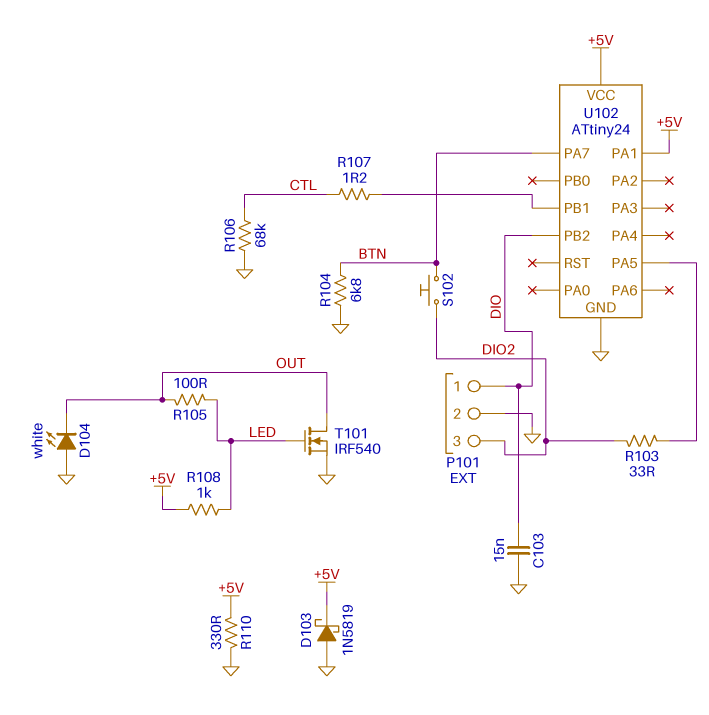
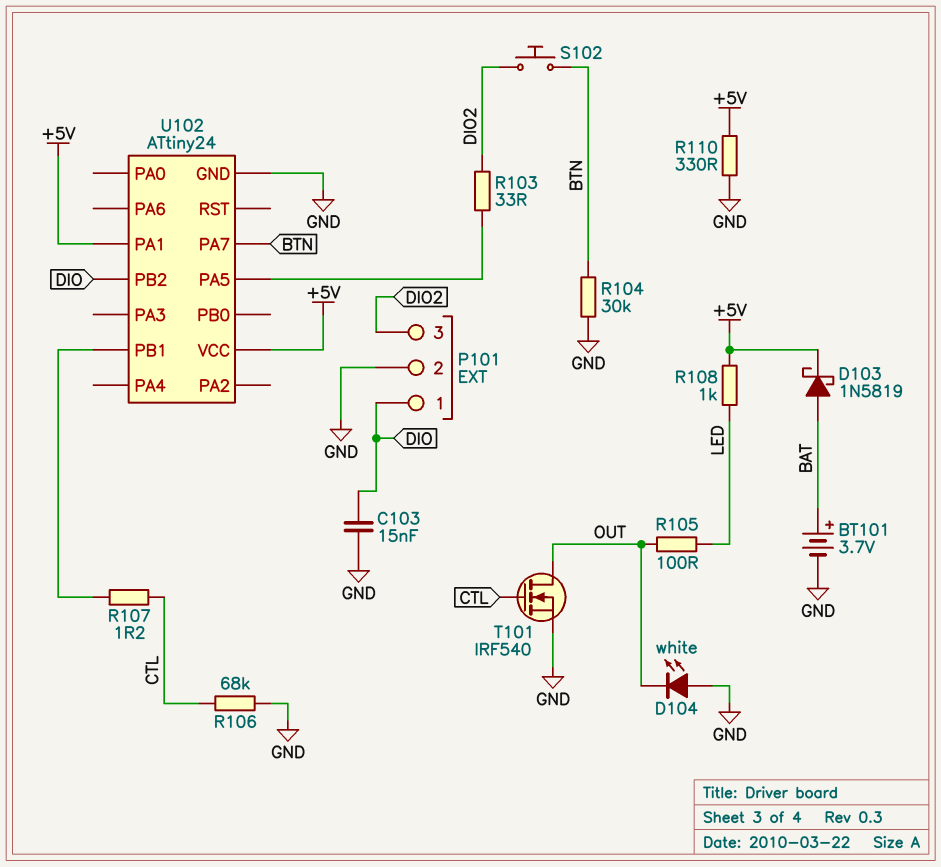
BT101: none -> 3.7V (plus BAT, minus GND)
D103: schottky 1N5819 (A GND, K +5V) -> schottky 1N5819 (A BAT, K +5V)
R104: 6.8k (BTN, GND) -> 30k (BTN, GND)
T101: NMOS IRF540 (G LED, D OUT, S GND) -> NMOS IRF540 (G CTL, D OUT, S GND)

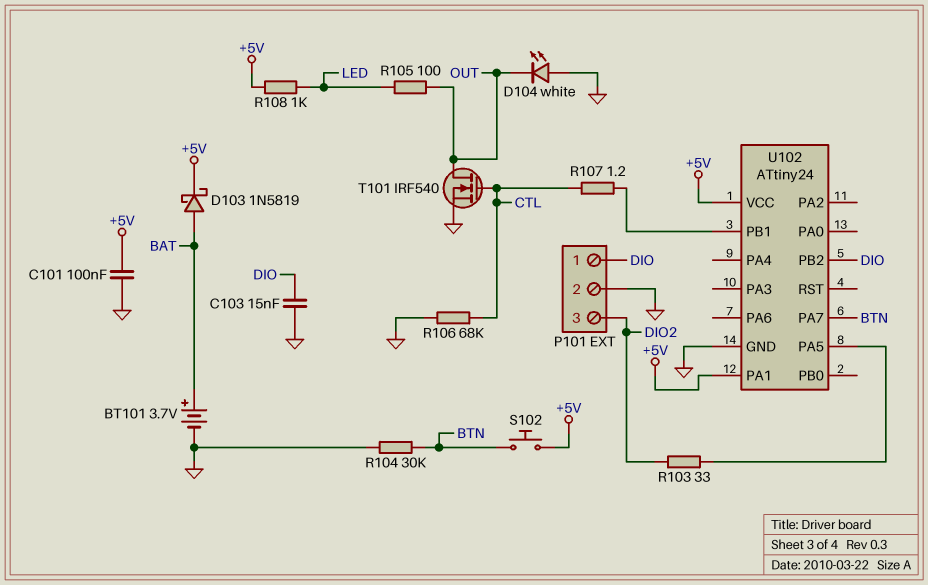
C101: none -> 100nF (+5V, GND)
R110: 330 (+5V, GND) -> none
S102: button (BTN, DIO2) -> button (+5V, BTN)

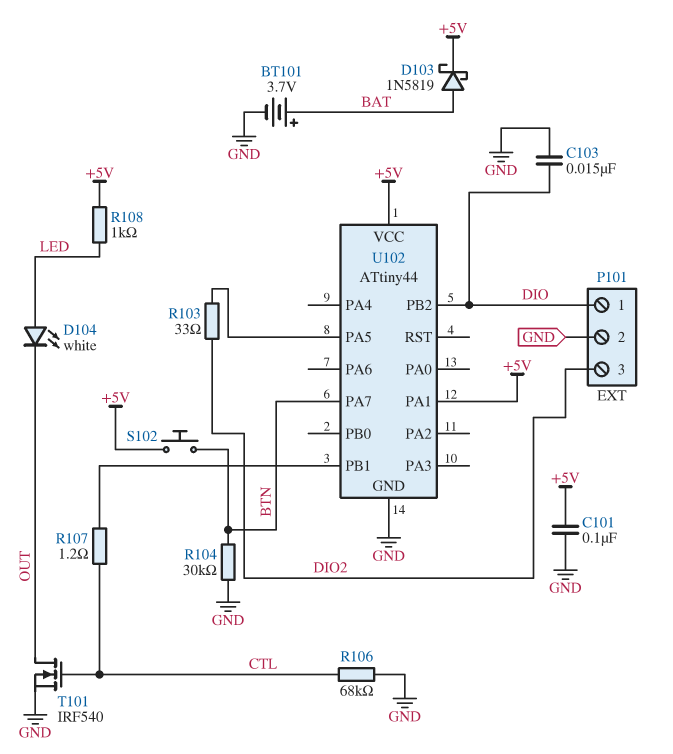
D104: LED white (A GND, K OUT) -> LED white (A LED, K OUT)
R105: 100 (LED, OUT) -> none
U102: ATtiny24 -> ATtiny44

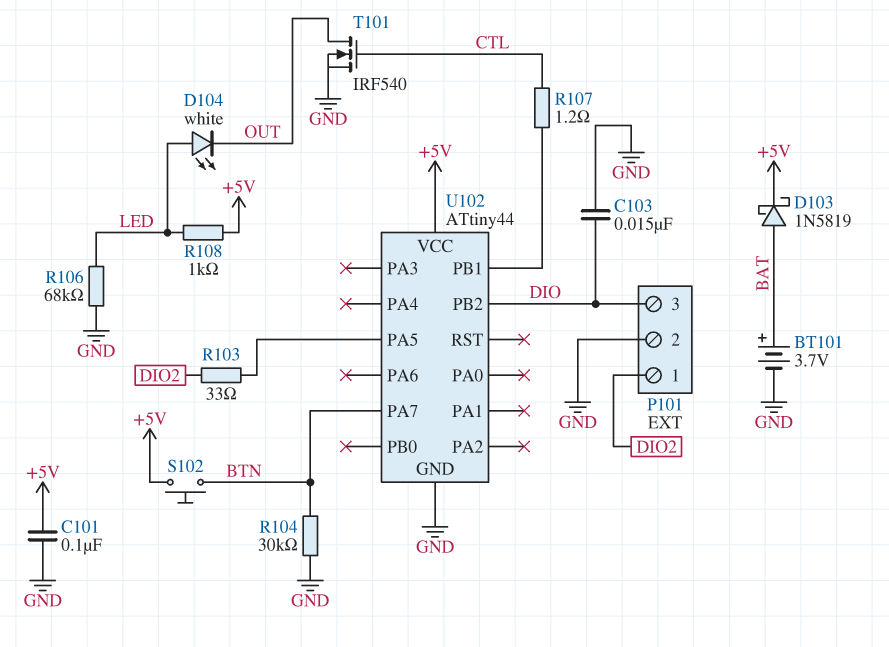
P101 pin 1: DIO -> DIO2
P101 pin 3: DIO2 -> DIO
R106: 68k (CTL, GND) -> 68k (GND, LED)
U102 pin PA1: +5V -> none

